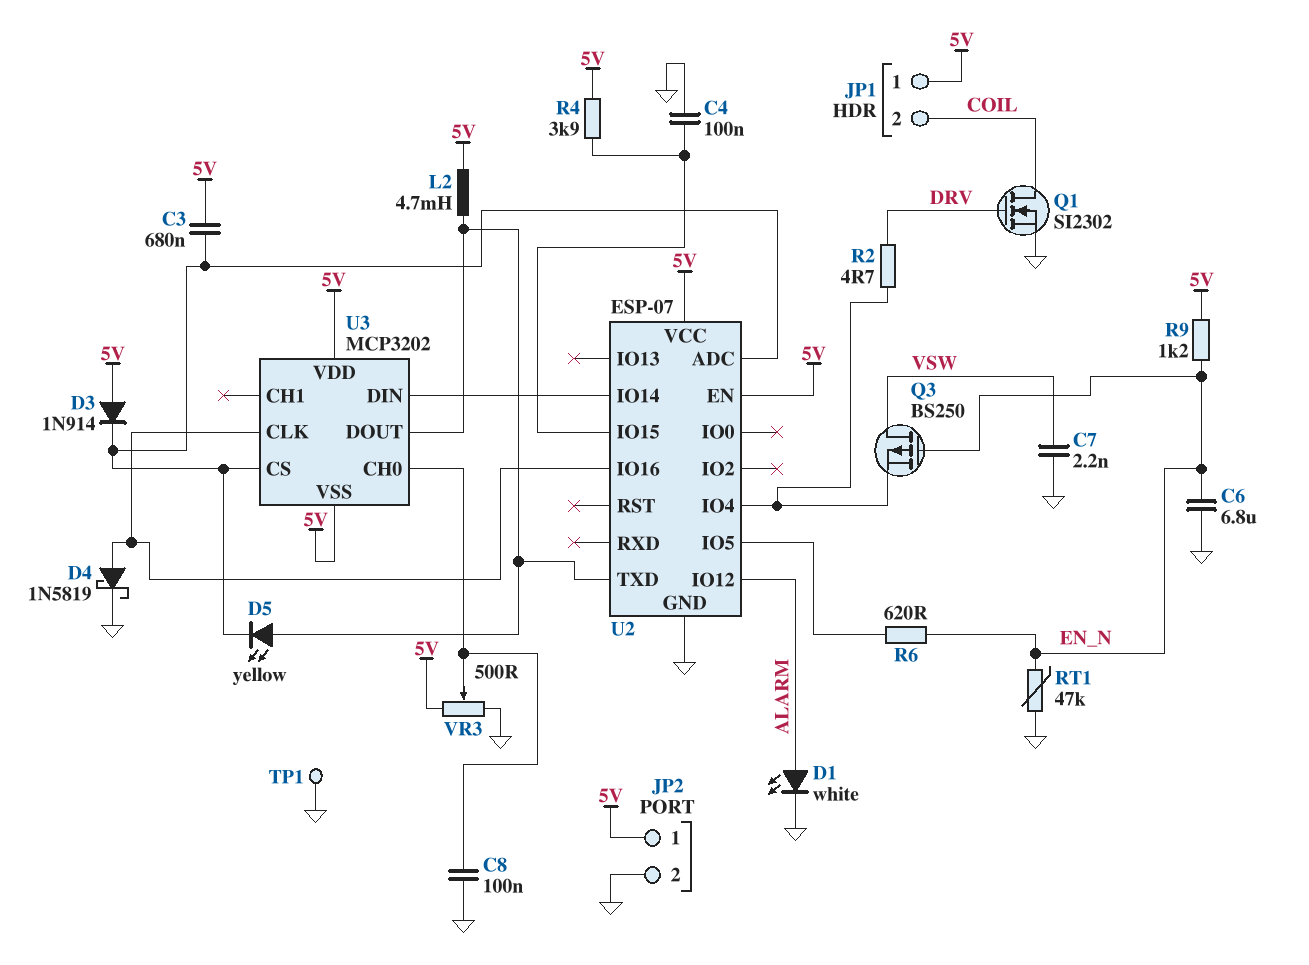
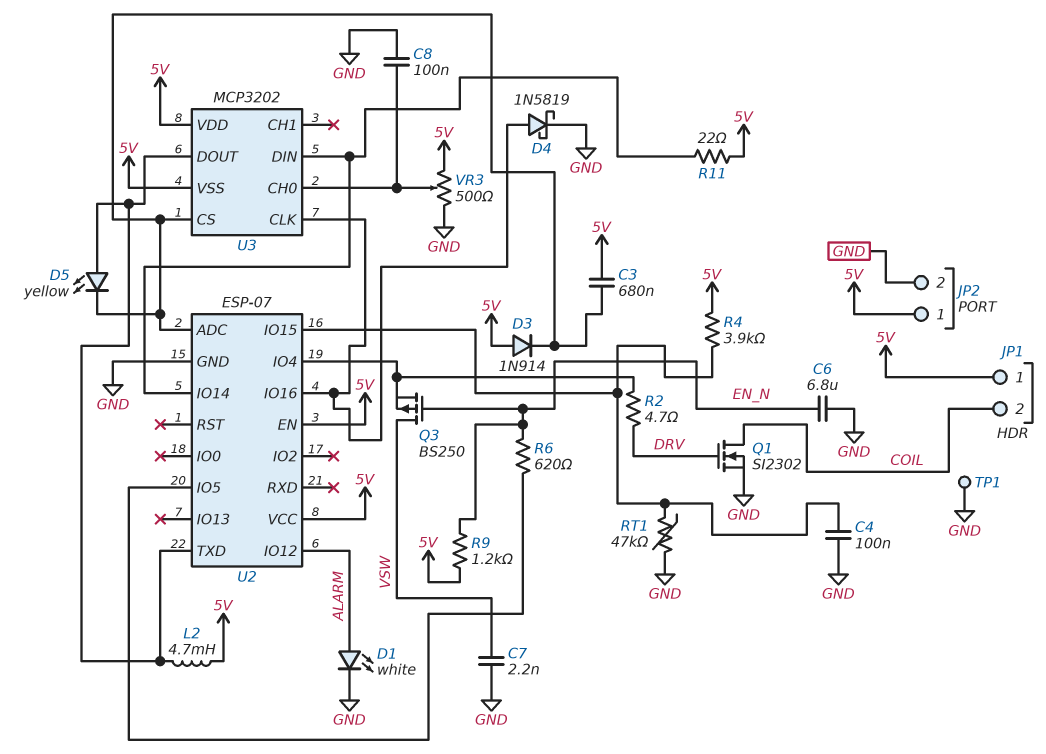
R11: none -> 22 (5V, U2/IO14)
RT1: 47k (EN_N, GND) -> 47k (GND, U2/IO15)

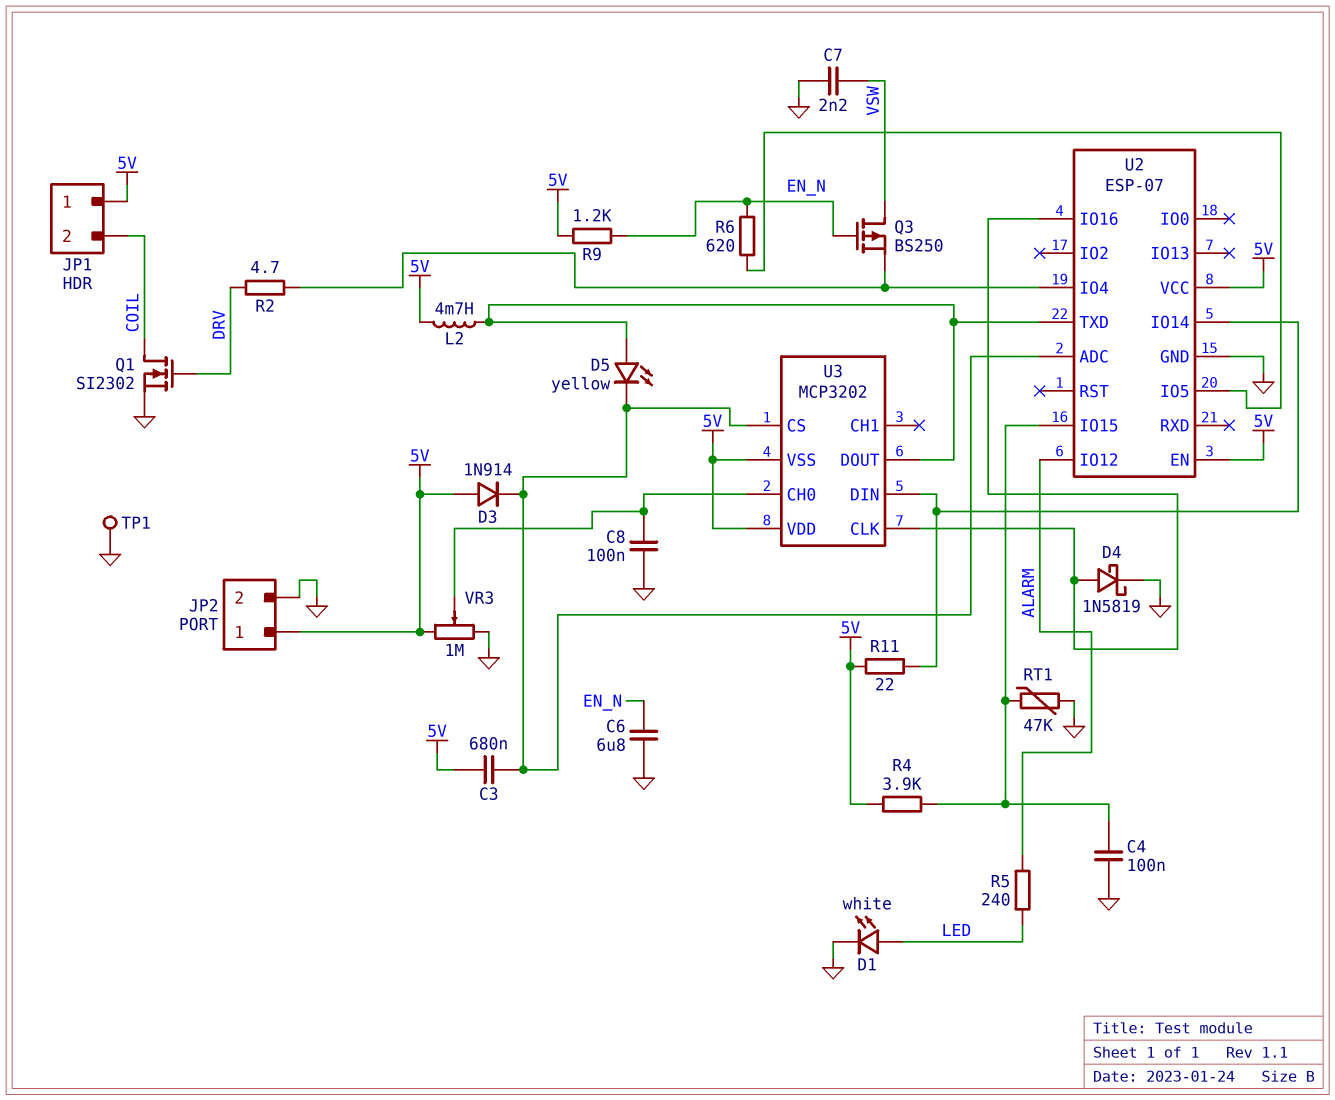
D1: LED white (A ALARM, K GND) -> LED white (A LED, K GND)
R5: none -> 240 (ALARM, LED)
VR3: 500 (5V, GND, wiper U3/CH0) -> 1M (5V, GND, wiper U3/CH0)

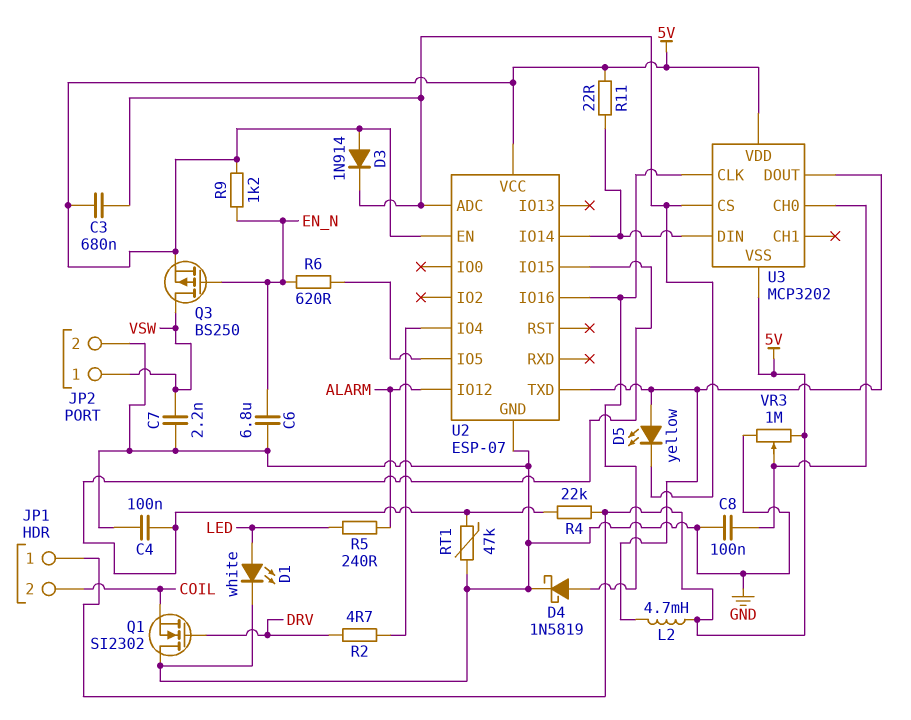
JP2 pin 1: 5V -> VSW
Q1: NMOS SI2302 (G DRV, D COIL, S GND) -> NMOS SI2302 (G DRV, D GND, S COIL)
Q3: PMOS BS250 (G EN_N, D VSW, S U2/IO4) -> PMOS BS250 (G EN_N, D VSW, S 5V)
R4: 3.9k (5V, U2/IO15) -> 22k (5V, U2/IO15)
TP1: test point (GND) -> none

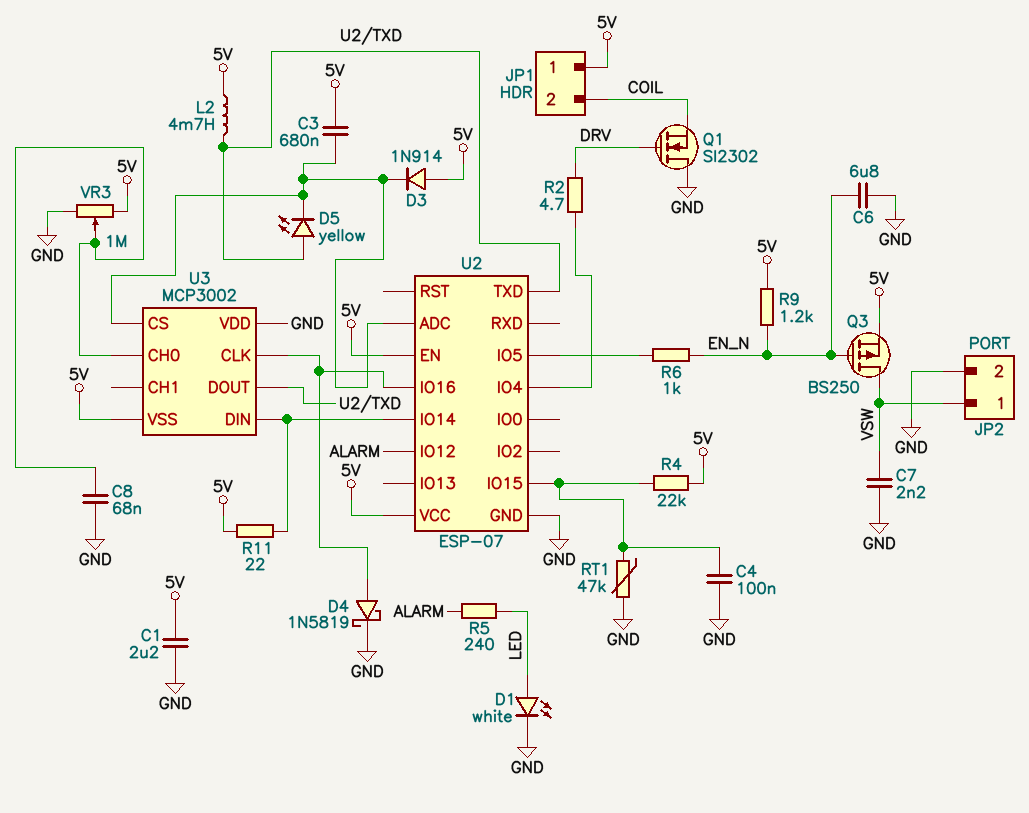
C1: none -> 2.2uF (5V, GND)
C8: 100nF (GND, U3/CH0) -> 68nF (GND, U3/CH0)
R6: 620 (EN_N, U2/IO5) -> 1k (EN_N, U2/IO5)
U3: MCP3202 -> MCP3002
U3 pin VDD: 5V -> GND

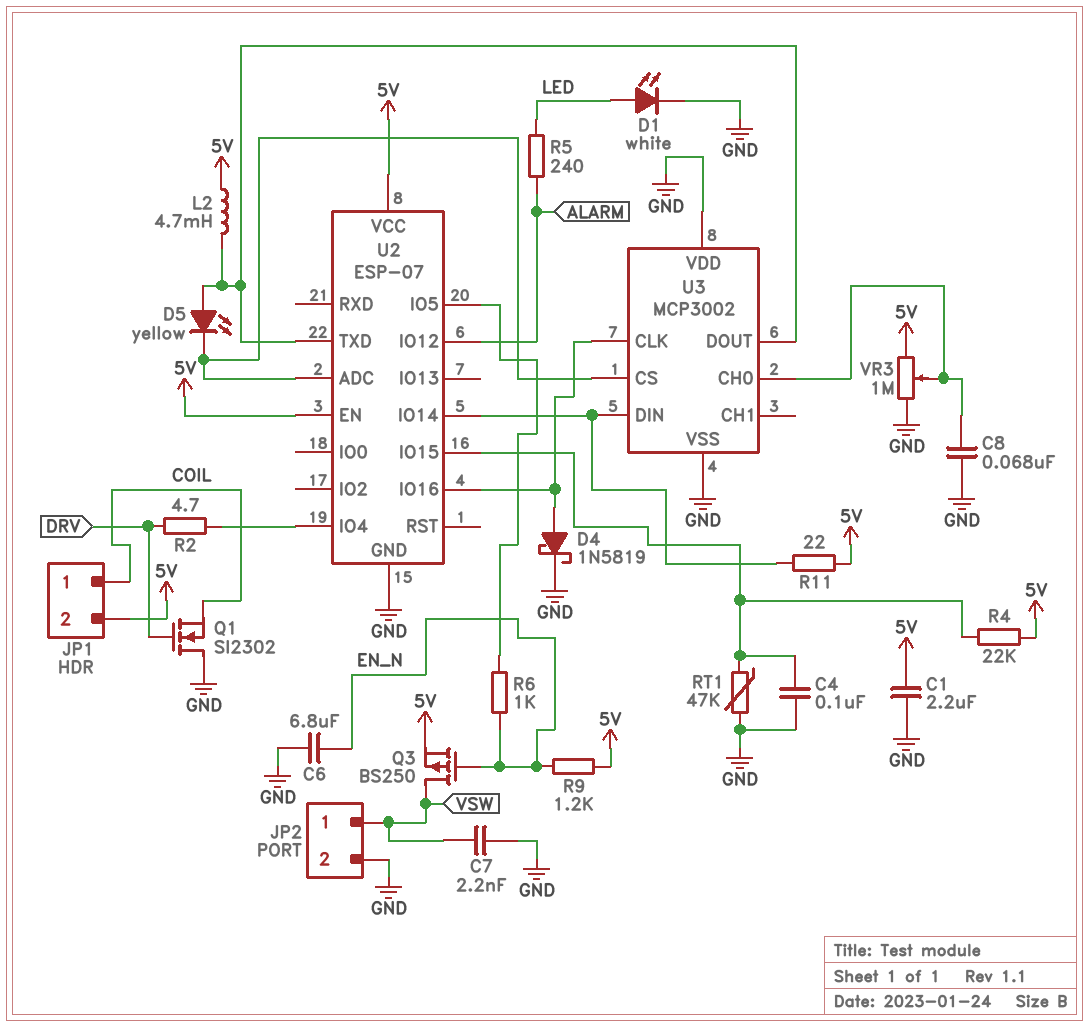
C3: 680nF (5V, U2/ADC) -> none
D3: diode 1N914 (A 5V, K U2/ADC) -> none
JP1 pin 1: 5V -> COIL
JP1 pin 2: COIL -> 5V
U3 pin VSS: 5V -> GND

